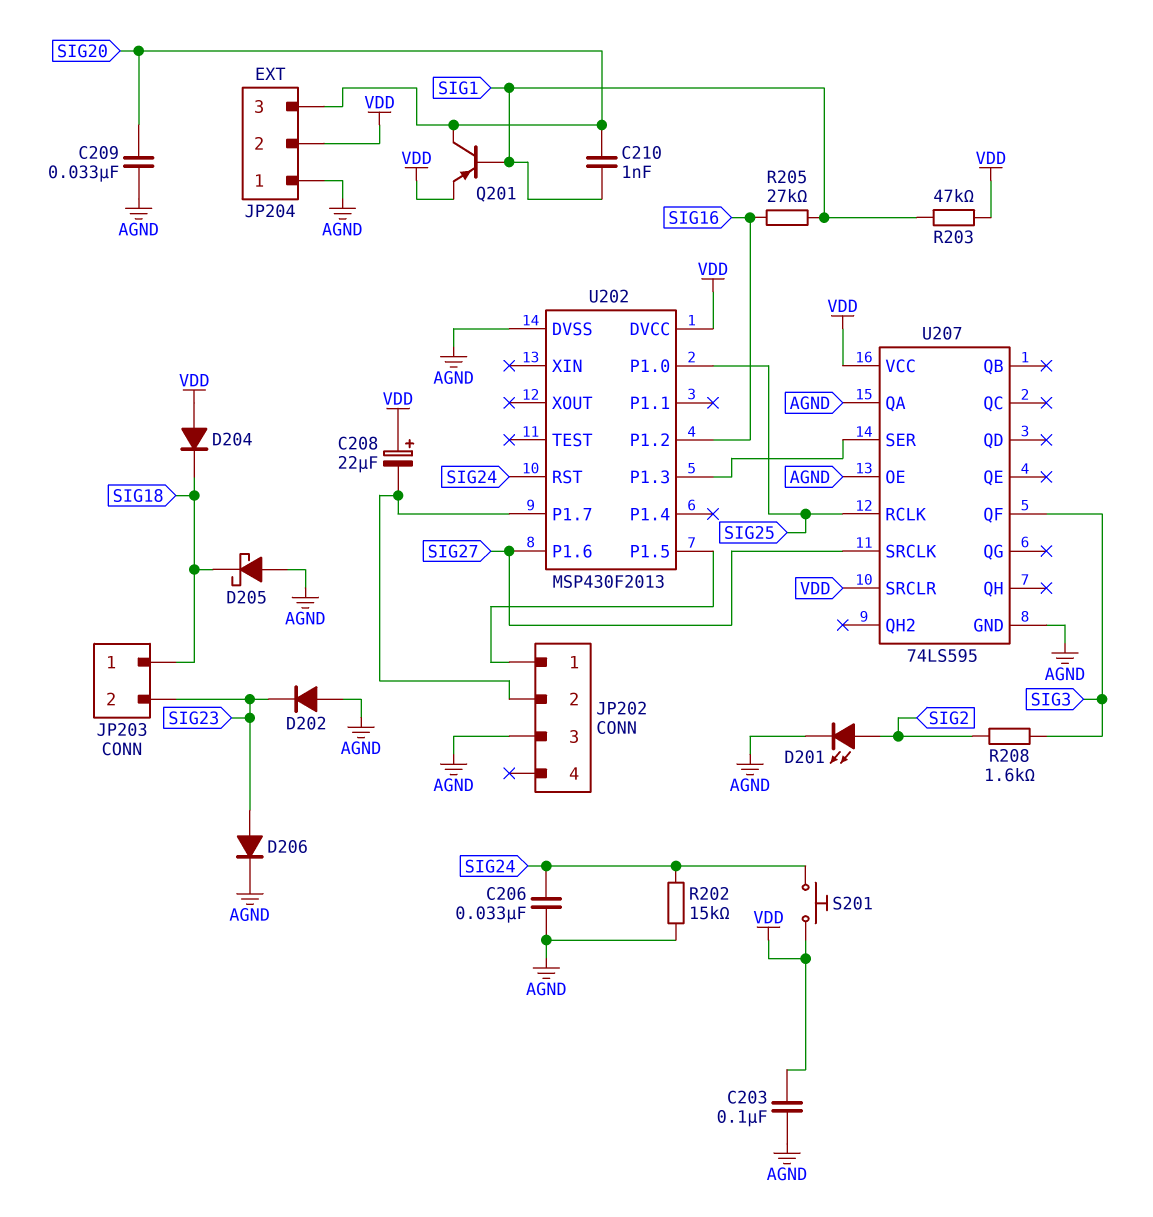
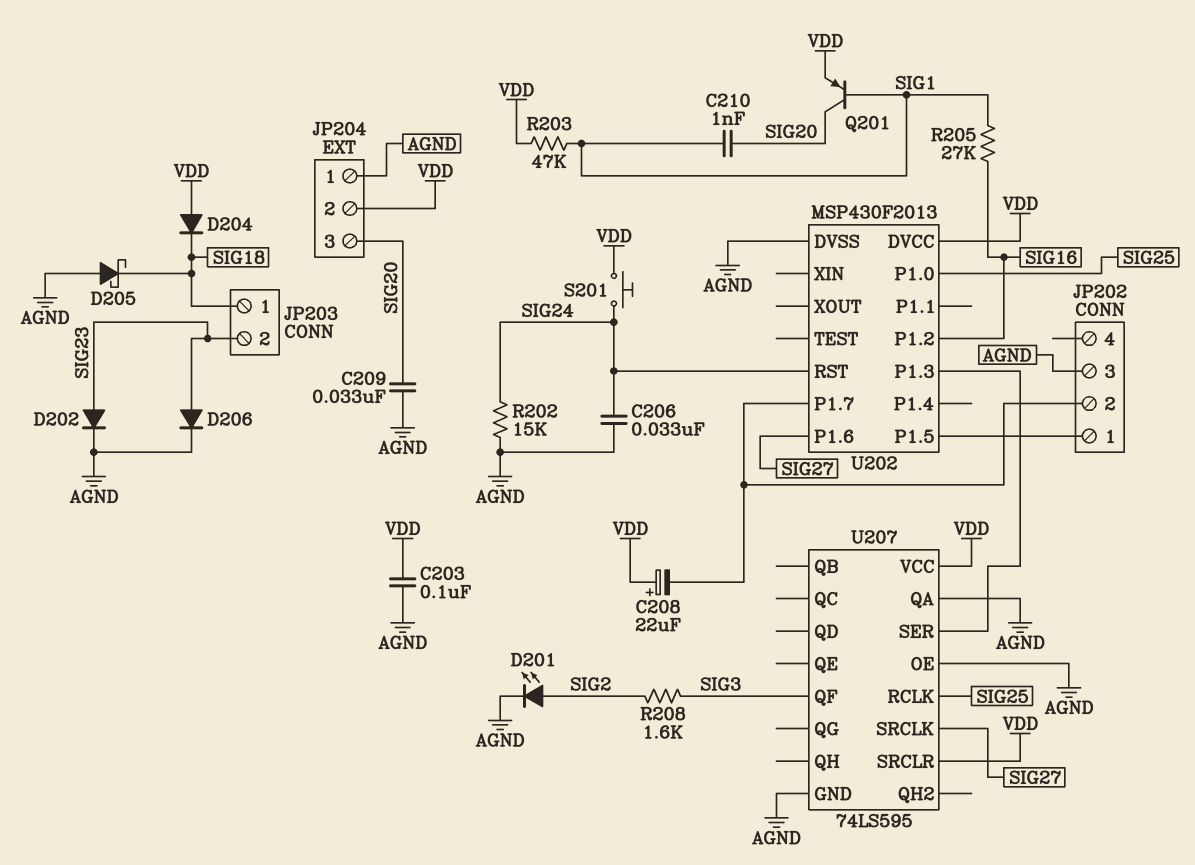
D202: diode (A AGND, K SIG23) -> diode (A SIG23, K AGND)

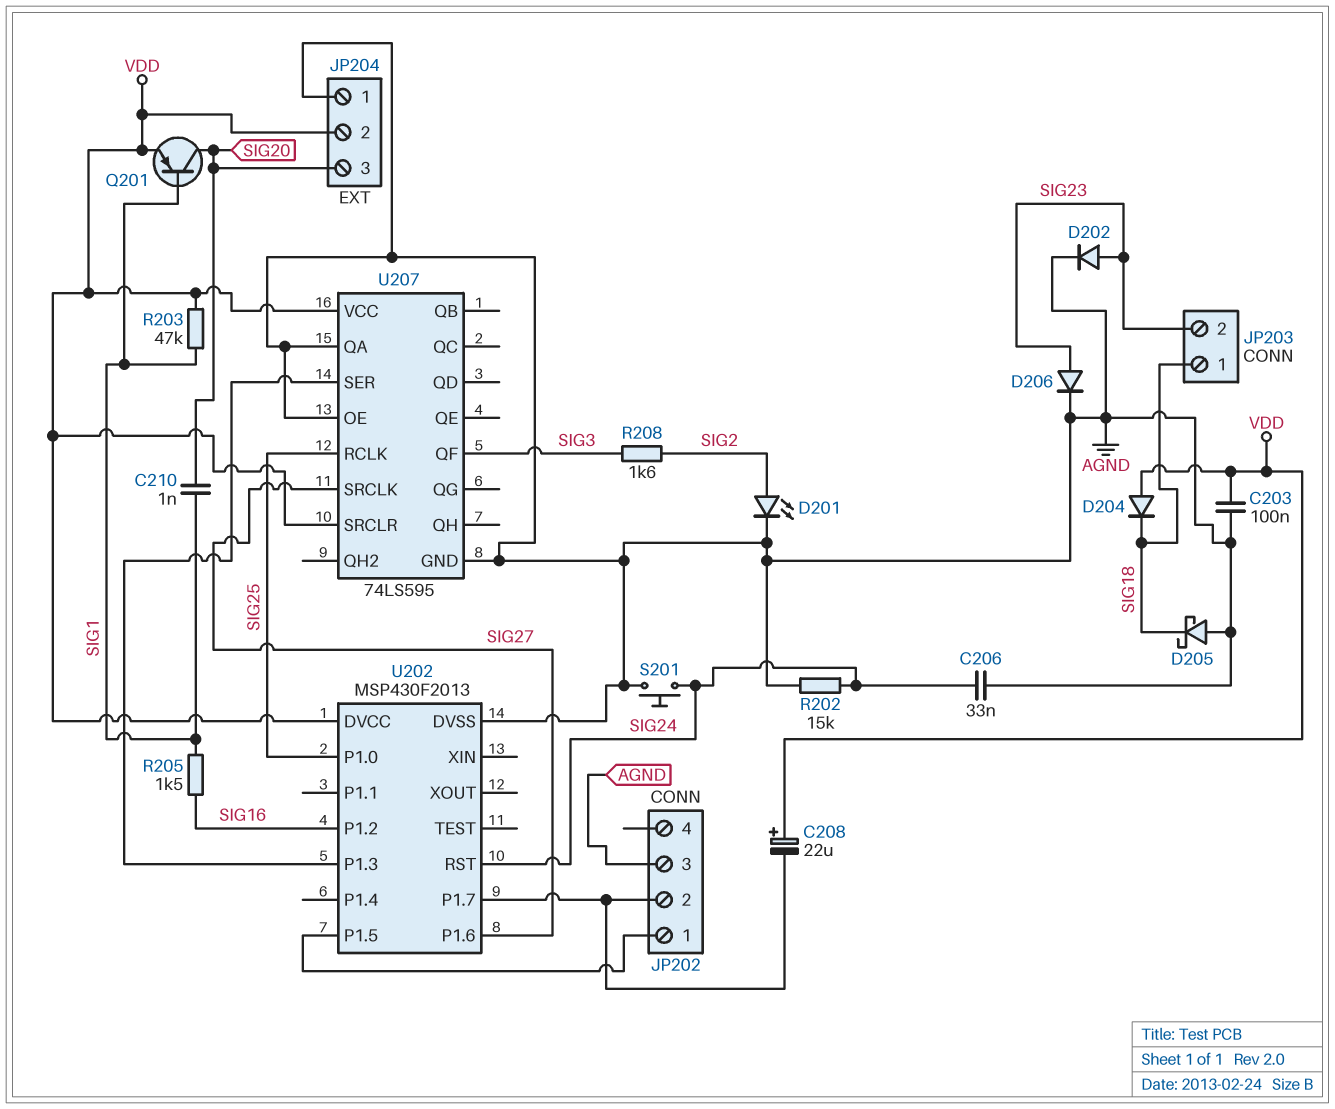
C209: 33nF (AGND, SIG20) -> none
R205: 27k (SIG1, SIG16) -> 1.5k (SIG1, SIG16)
S201: button (SIG24, VDD) -> button (AGND, SIG24)

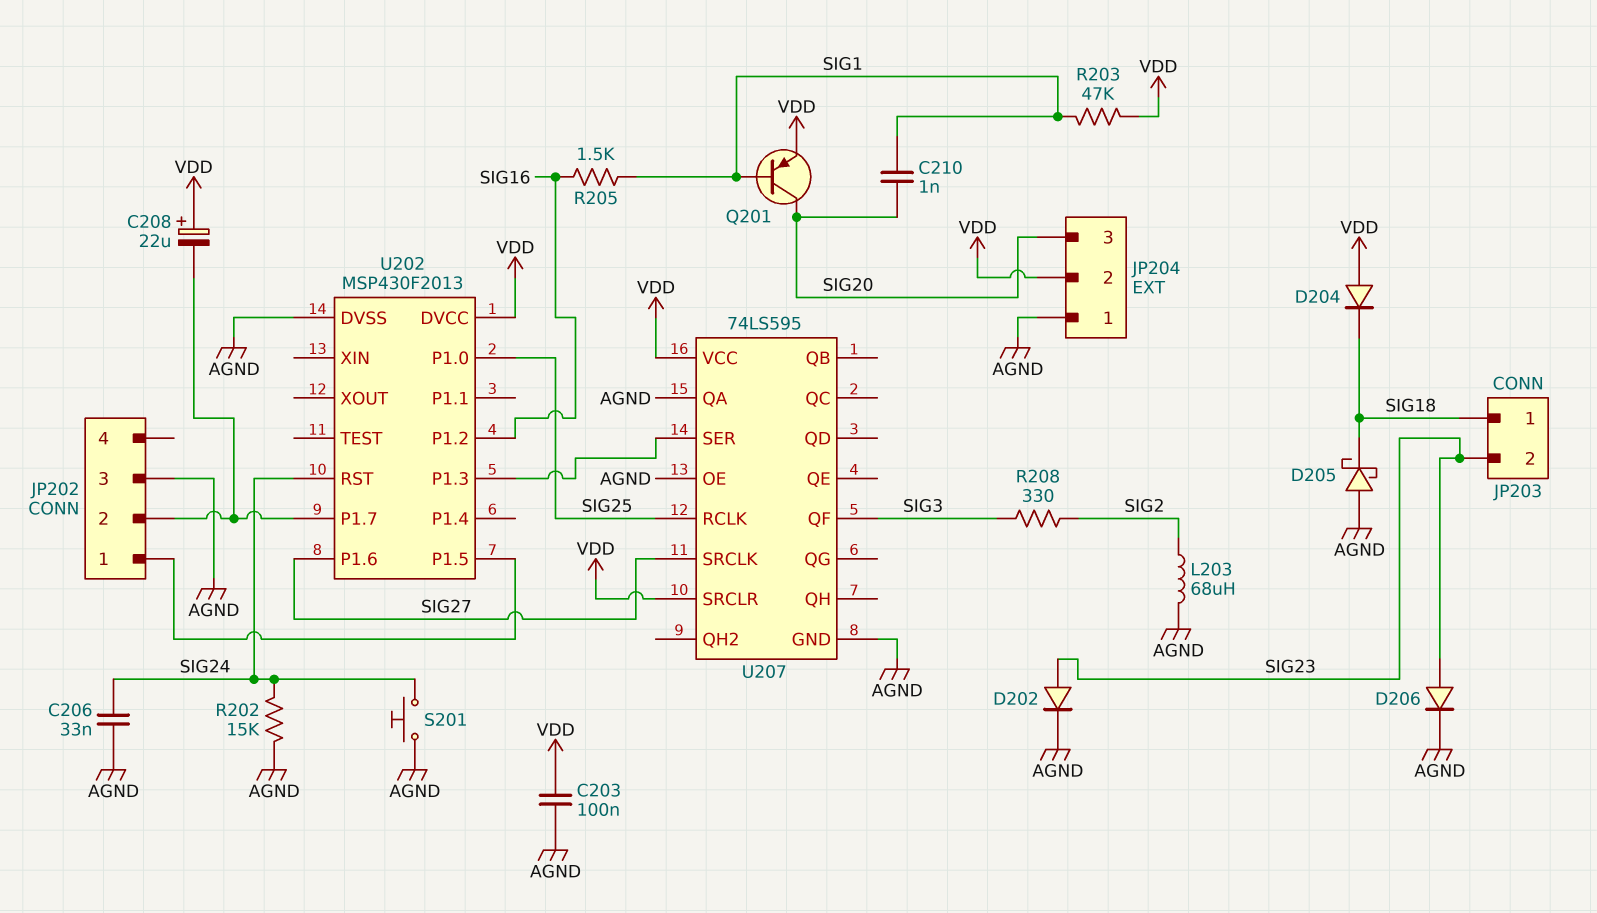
D201: LED (A SIG2, K AGND) -> none
L203: none -> 68uH (AGND, SIG2)
R208: 1.6k (SIG2, SIG3) -> 330 (SIG2, SIG3)

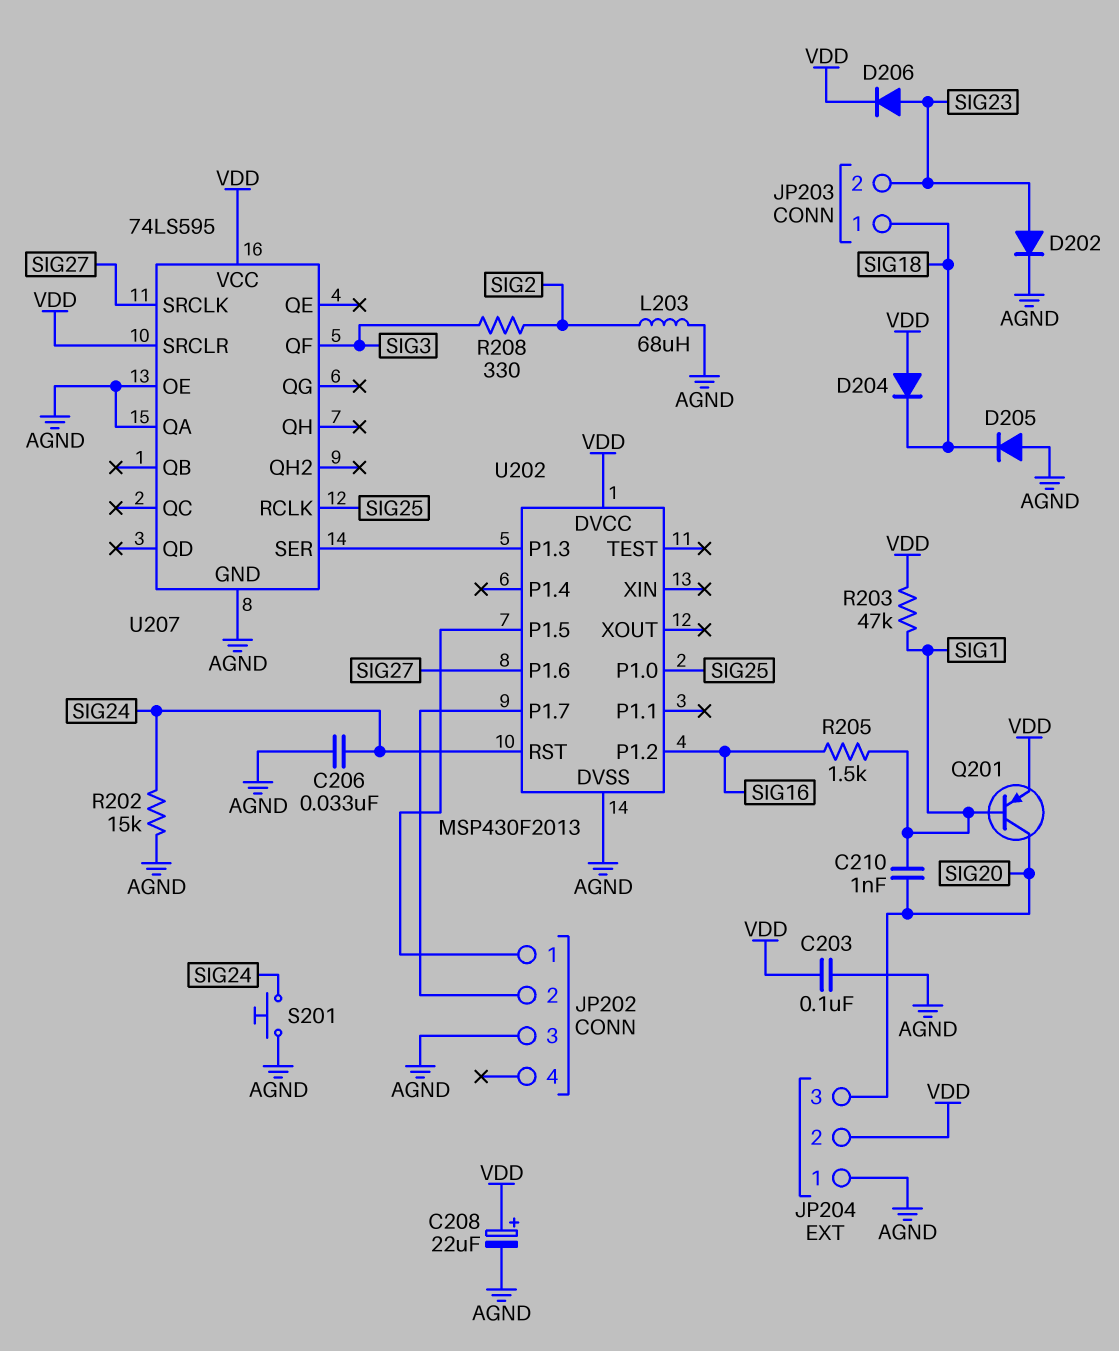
C208: 22uF (plus VDD, minus JP202/2) -> 22uF (plus VDD, minus AGND)
D205: schottky (A AGND, K SIG18) -> diode (A AGND, K SIG18)
D206: diode (A SIG23, K AGND) -> diode (A SIG23, K VDD)

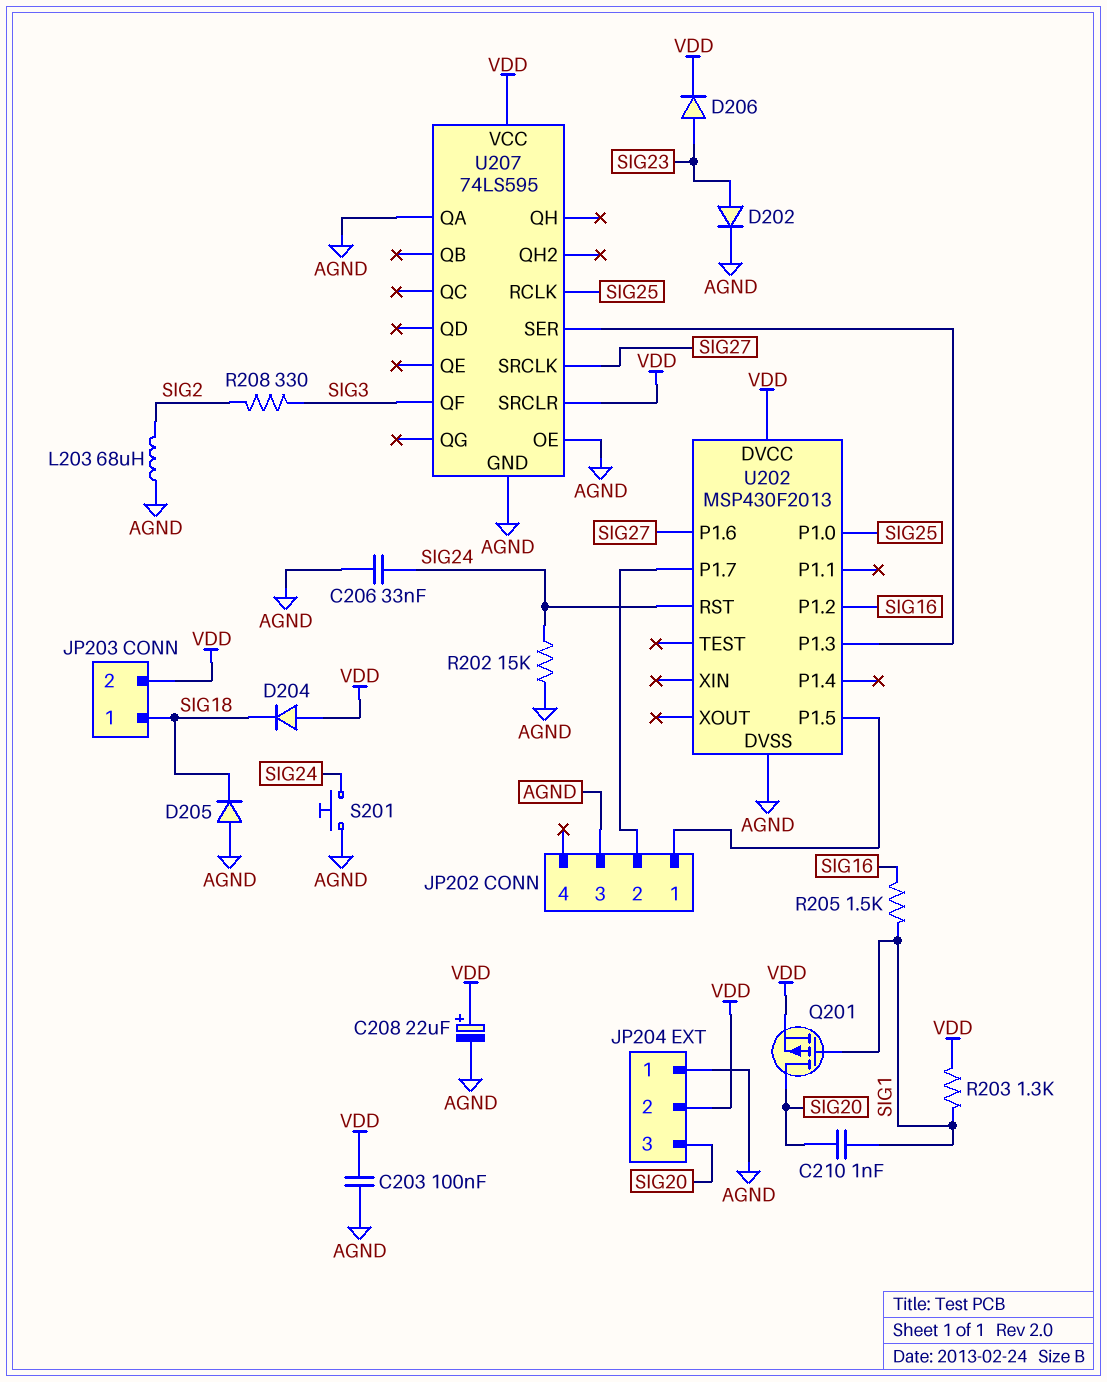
JP203 pin 2: SIG23 -> VDD
Q201: PNP (B SIG1, C SIG20, E VDD) -> PMOS (G SIG1, D SIG20, S VDD)
R203: 47k (SIG1, VDD) -> 1.3k (SIG1, VDD)

